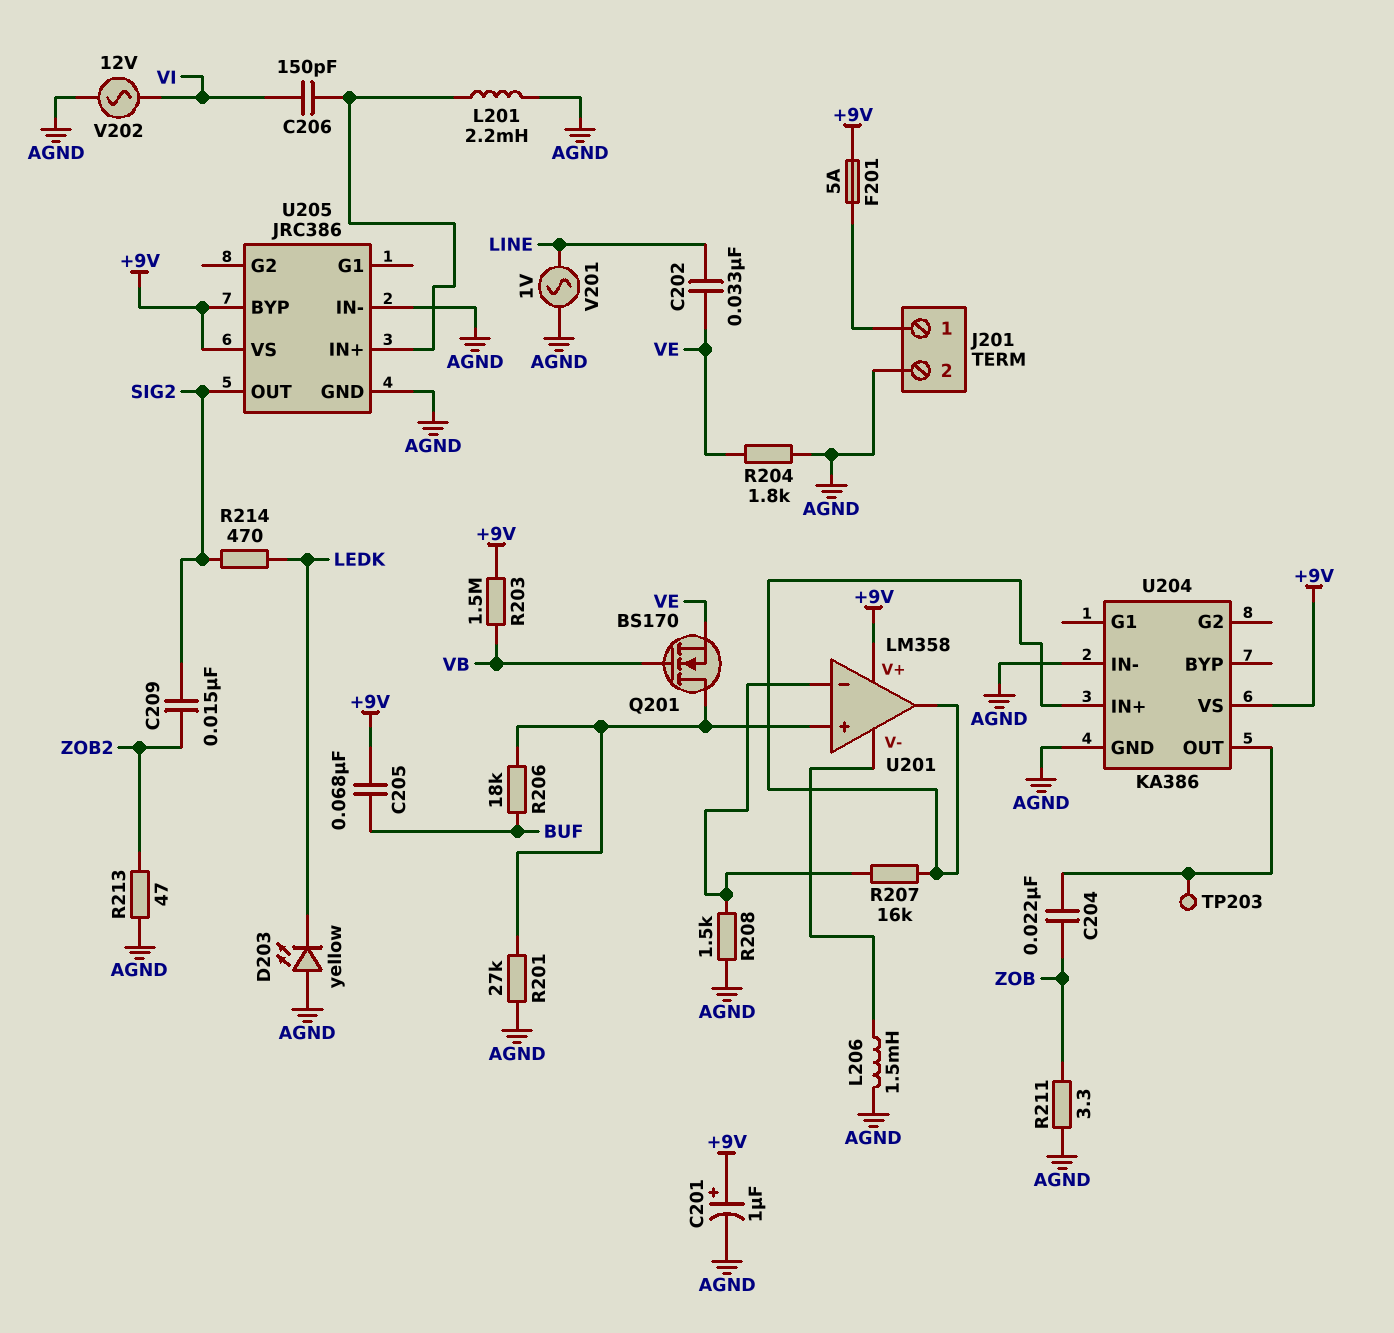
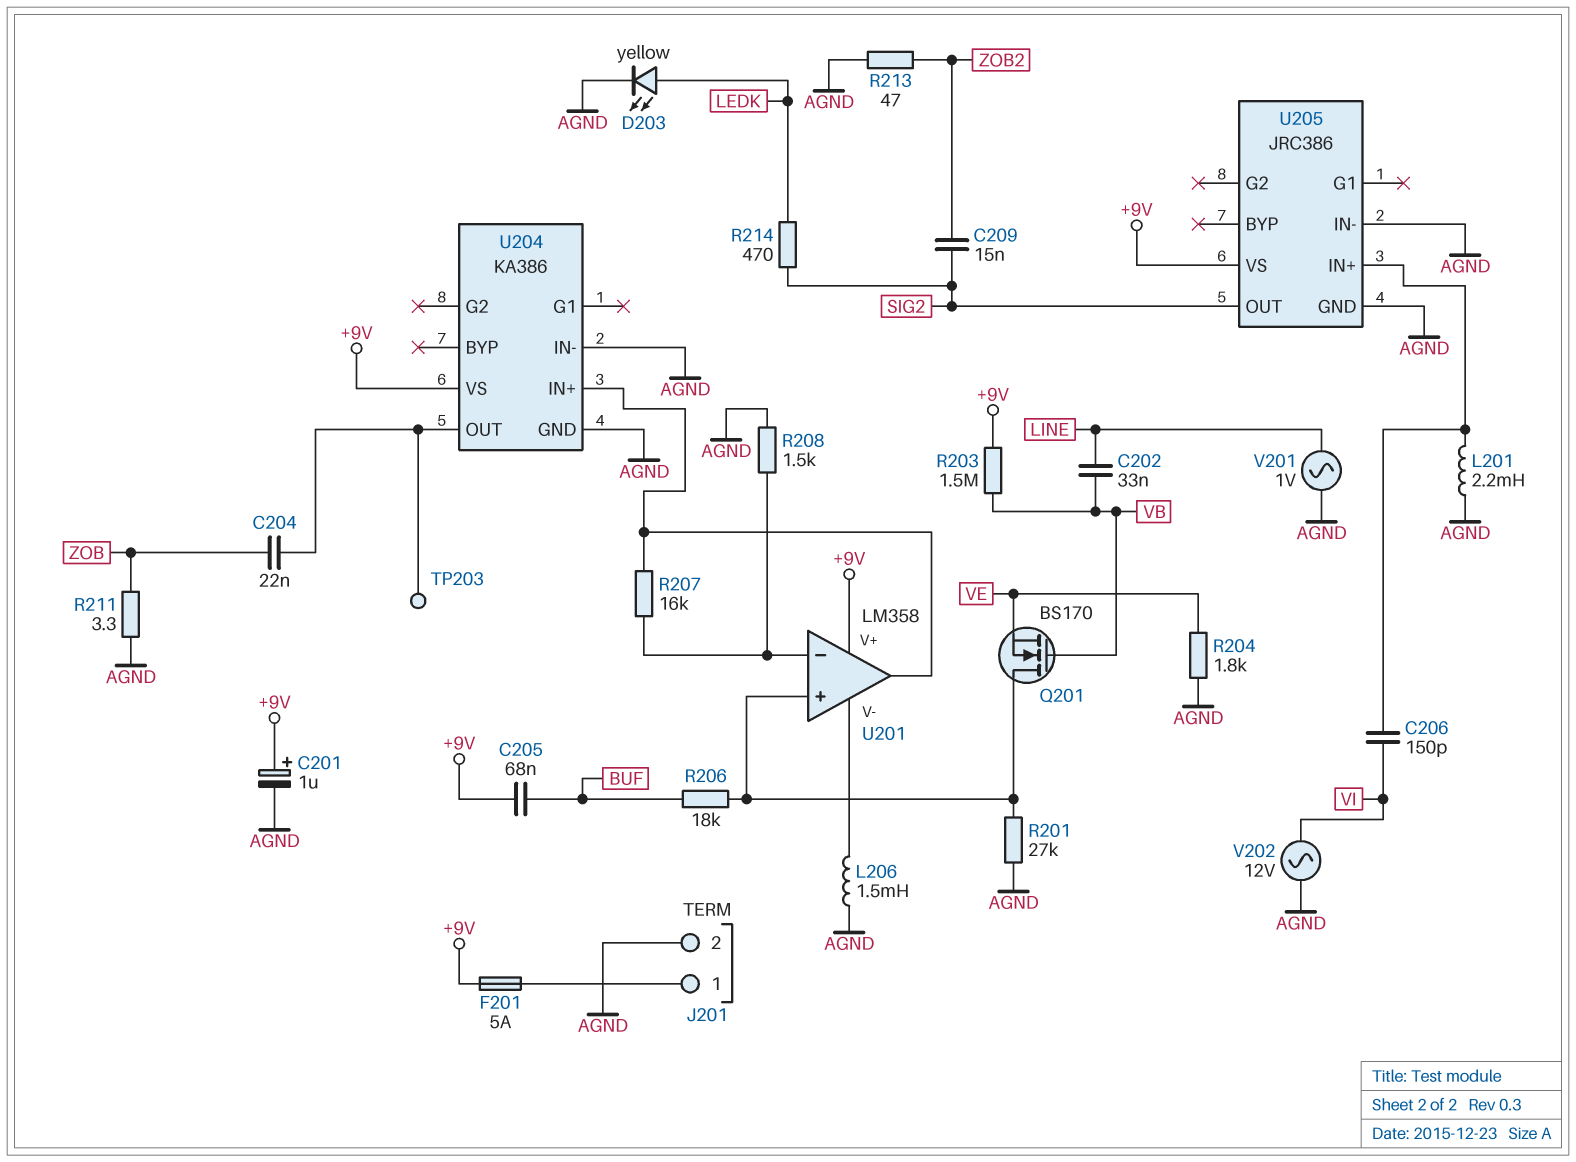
C202: 33nF (LINE, VE) -> 33nF (LINE, VB)
D203: LED yellow (A AGND, K LEDK) -> LED yellow (A LEDK, K AGND)
U205 pin BYP: +9V -> none

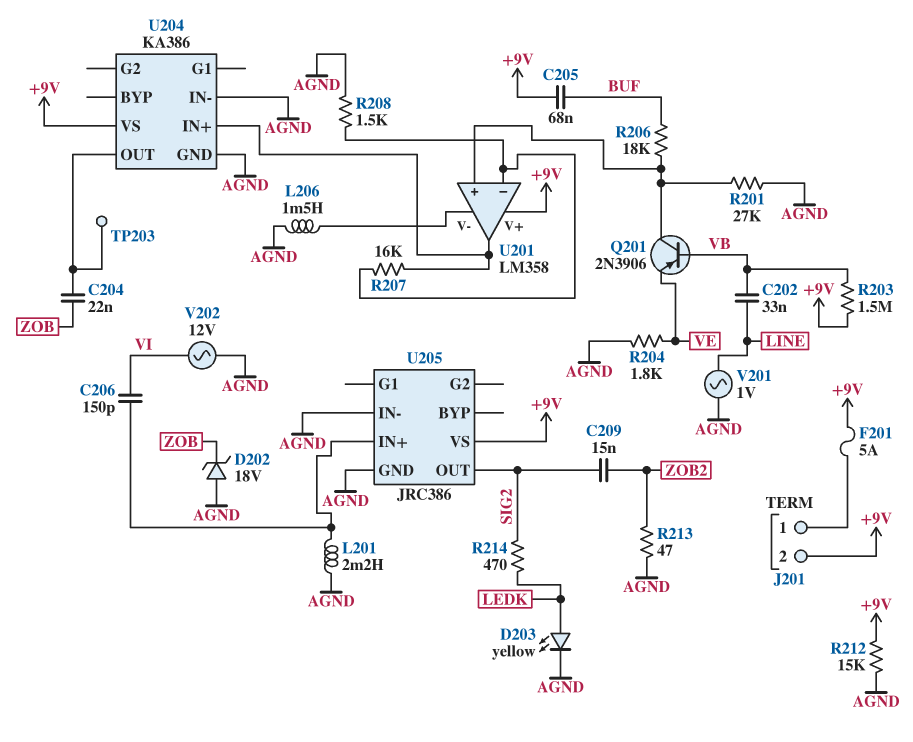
C201: 1uF (plus +9V, minus AGND) -> none
D202: none -> zener 18V (A AGND, K ZOB)
J201 pin 2: AGND -> +9V
Q201: NMOS BS170 (G VB, D U201/in+, S VE) -> PNP 2N3906 (B VB, C U201/in+, E VE)
R211: 3.3 (AGND, ZOB) -> none
R212: none -> 15k (+9V, AGND)

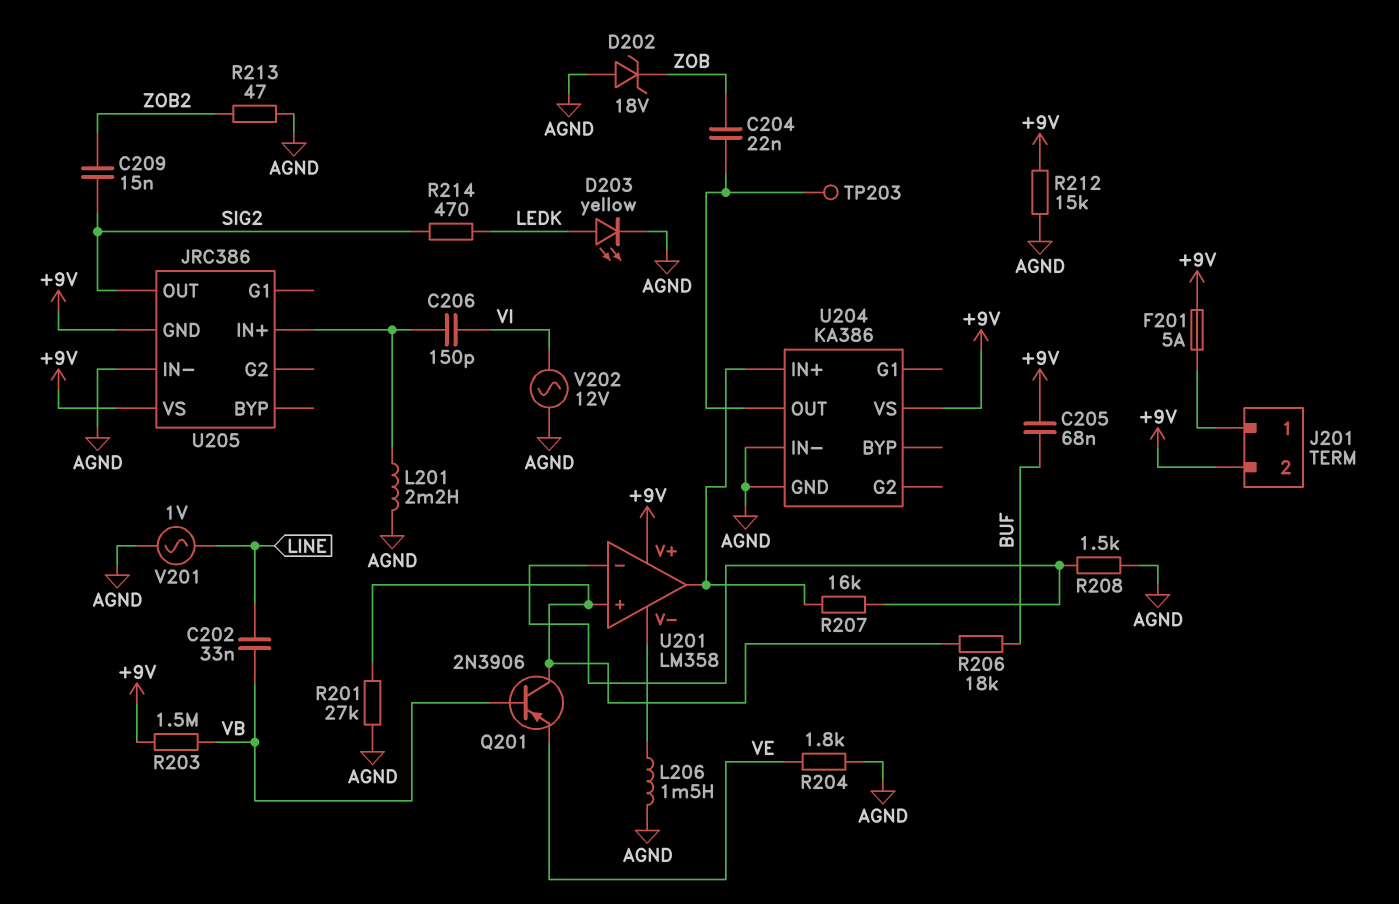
U205 pin GND: AGND -> +9V

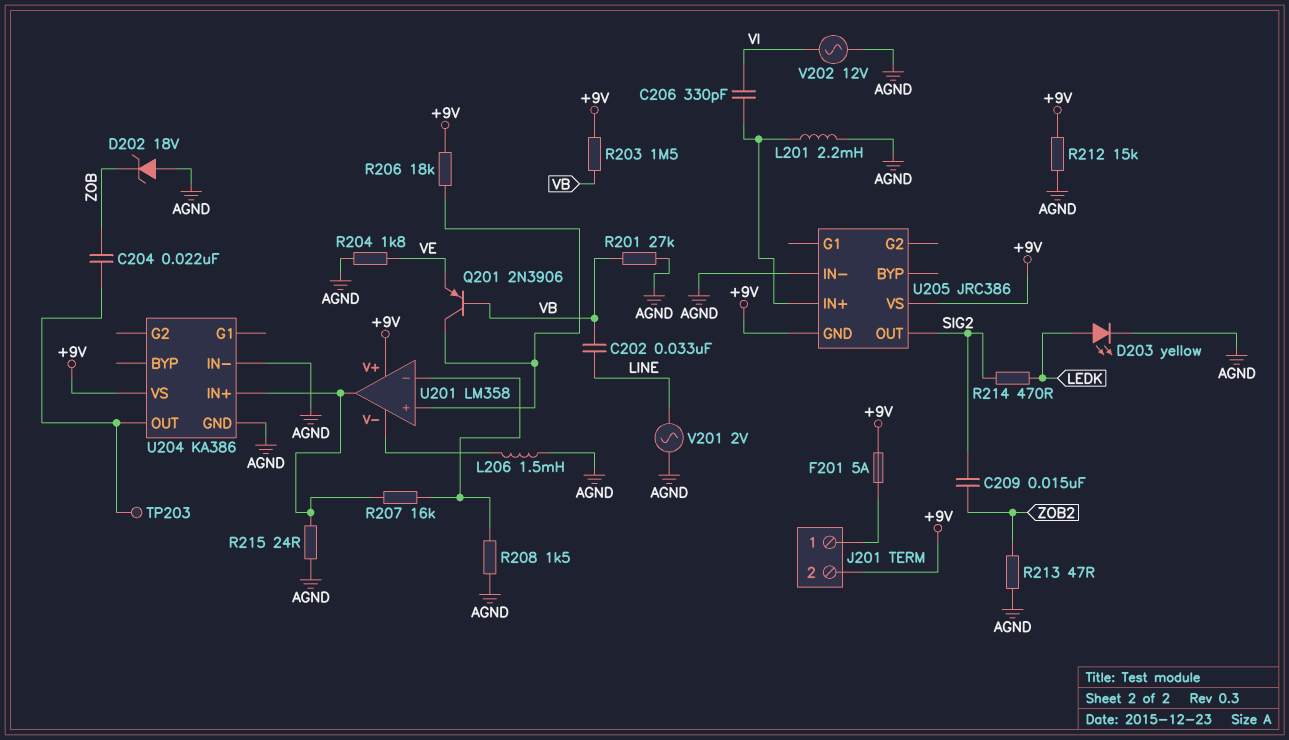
C205: 68nF (+9V, BUF) -> none
C206: 150pF (U205/IN+, VI) -> 330pF (U205/IN+, VI)
R201: 27k (AGND, U201/in+) -> 27k (AGND, VB)
R206: 18k (BUF, U201/in+) -> 18k (+9V, U201/in+)
R215: none -> 24 (AGND, U201/out)
V201: AC 1V (AGND, LINE) -> AC 2V (AGND, LINE)

